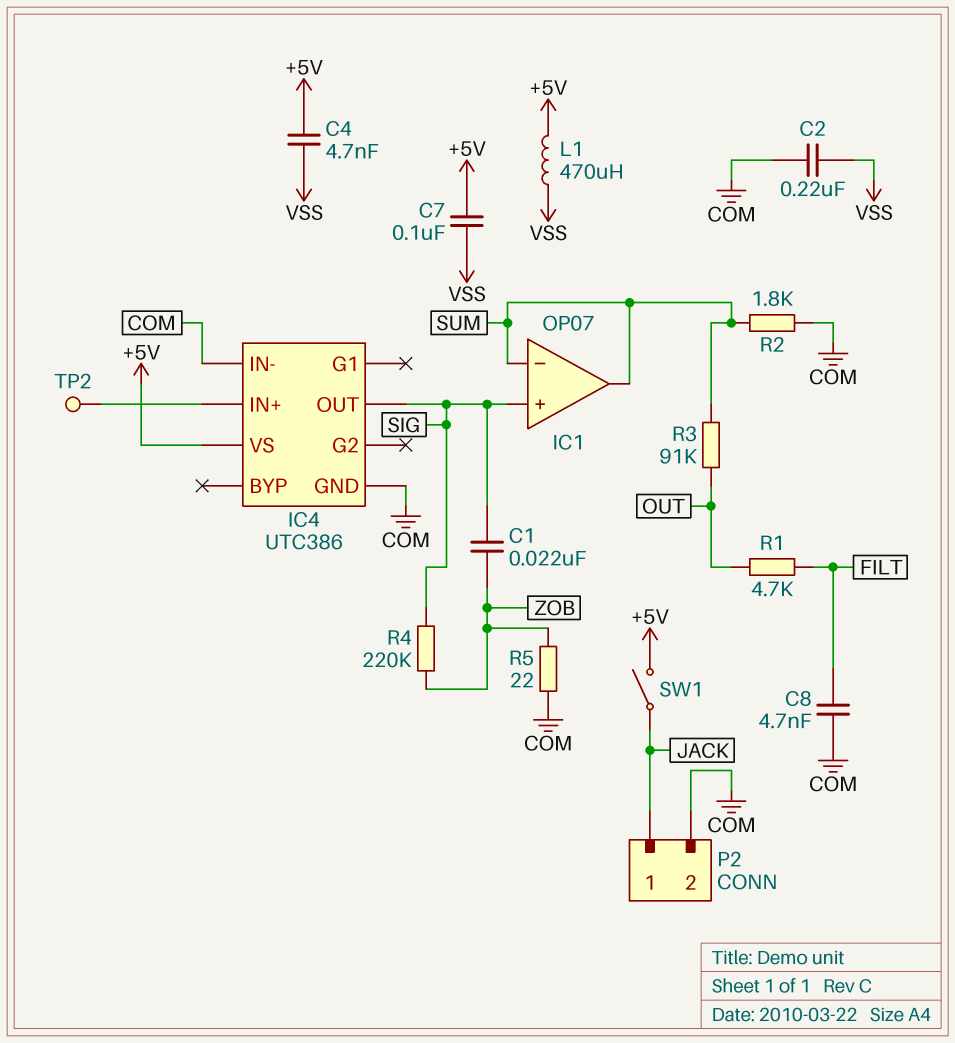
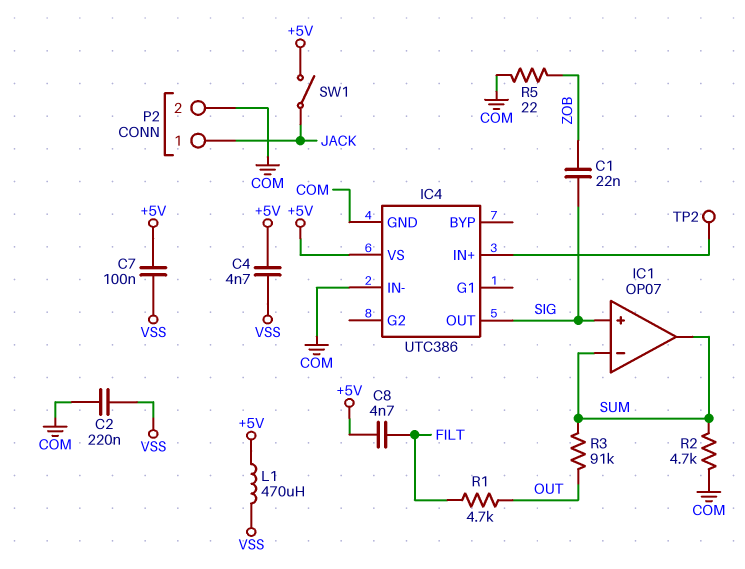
C8: 4.7nF (COM, FILT) -> 4.7nF (+5V, FILT)
R2: 1.8k (COM, SUM) -> 4.7k (COM, SUM)
R4: 220k (SIG, ZOB) -> none

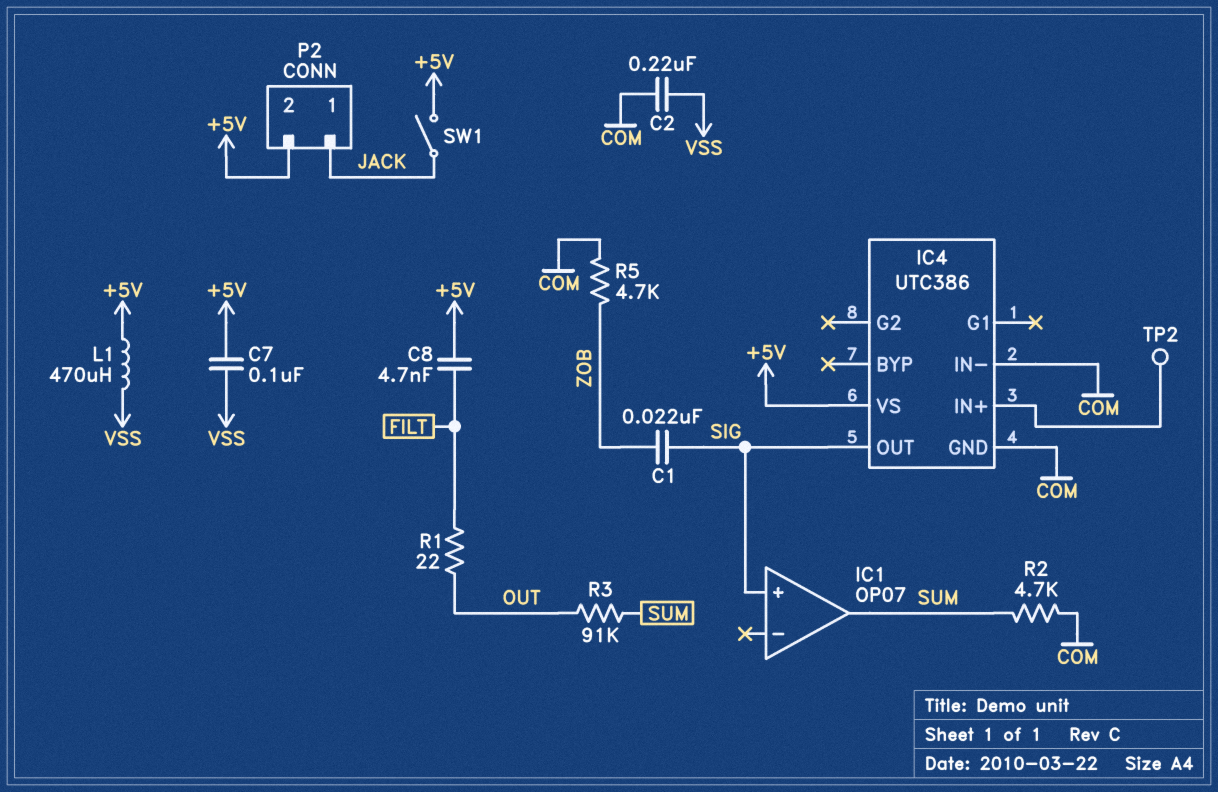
C4: 4.7nF (+5V, VSS) -> none
IC1 pin in-: SUM -> none
P2 pin 2: COM -> +5V
R1: 4.7k (FILT, OUT) -> 22 (FILT, OUT)
R5: 22 (COM, ZOB) -> 4.7k (COM, ZOB)

